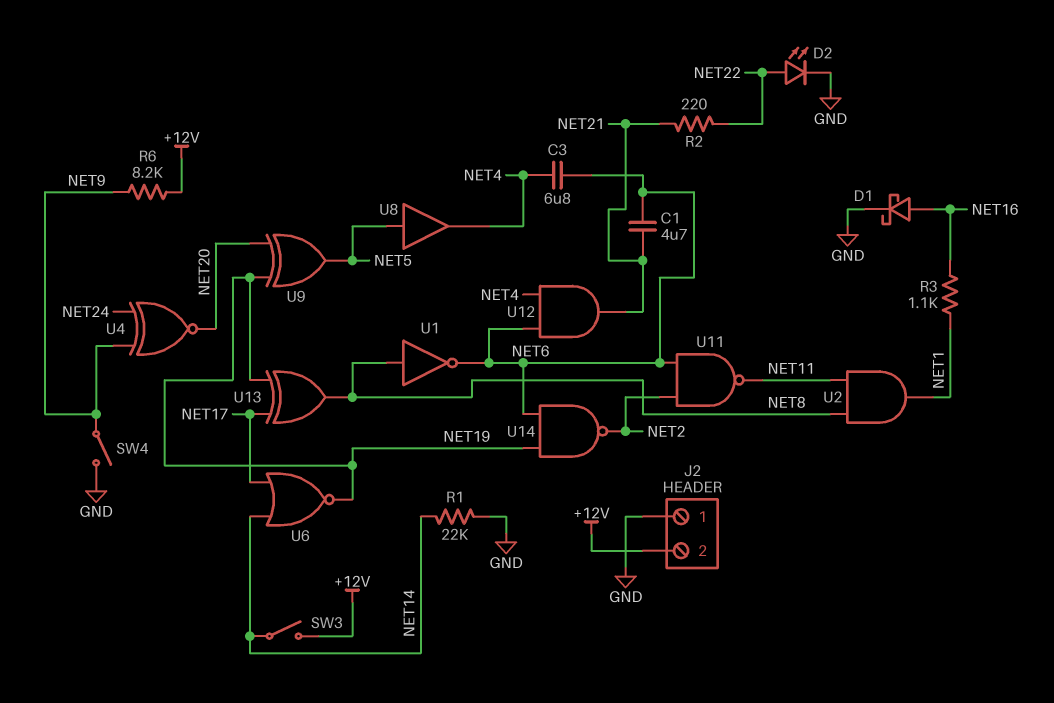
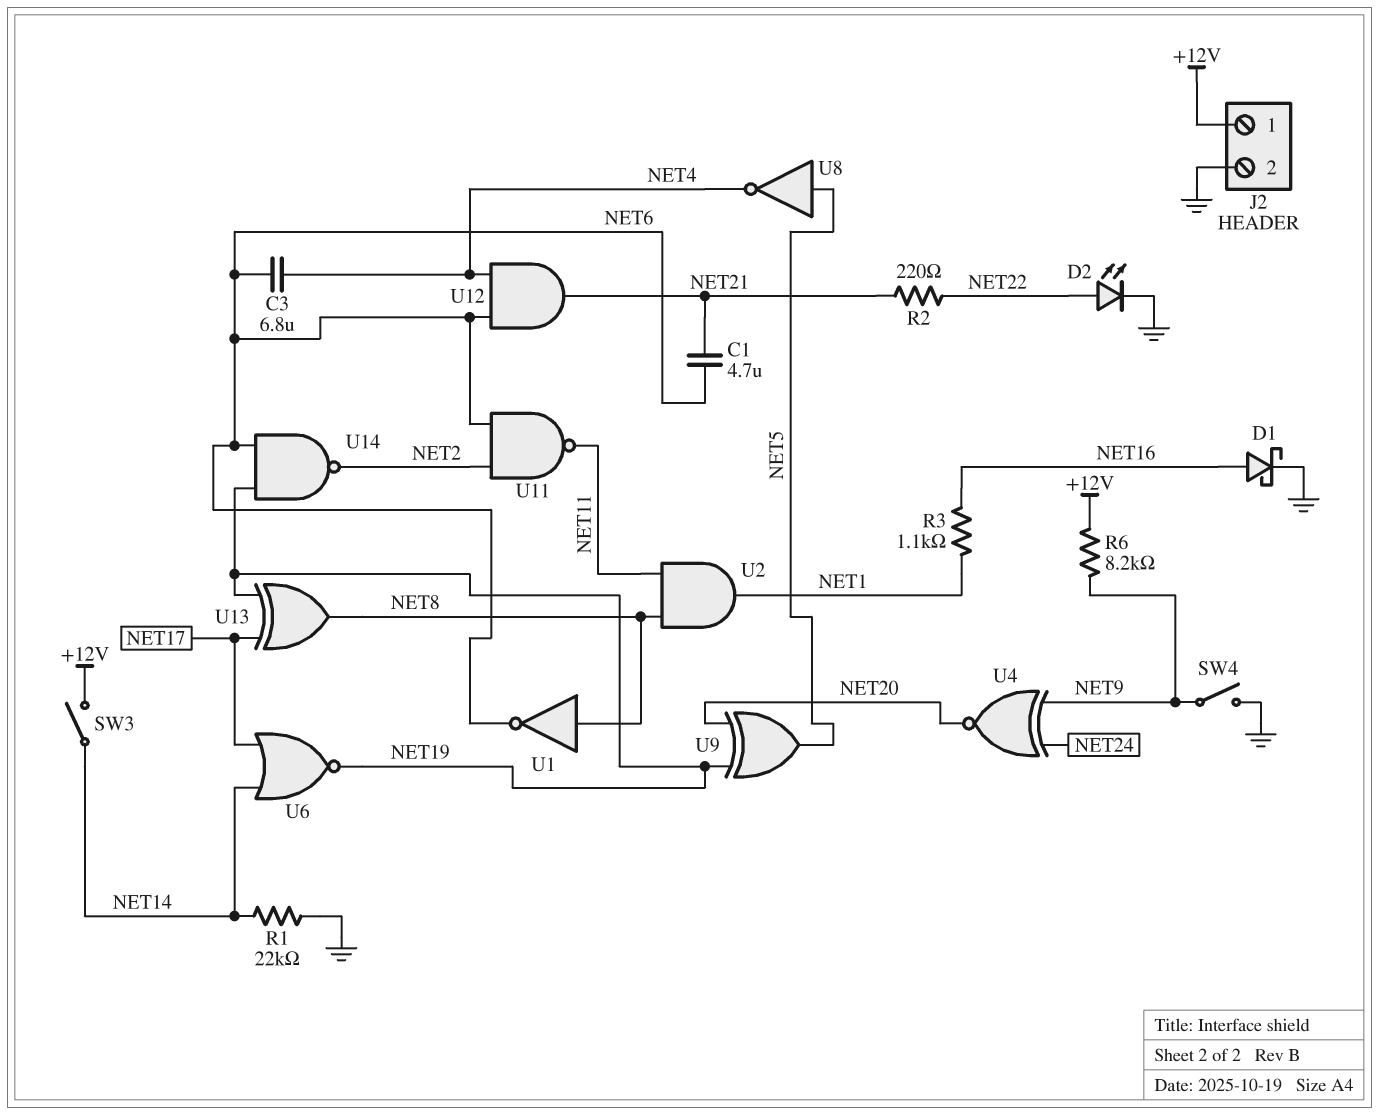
J2 pin 1: GND -> +12V
J2 pin 2: +12V -> GND
U8: buffer (in NET5, out NET4) -> NOT (in NET5, out NET4)

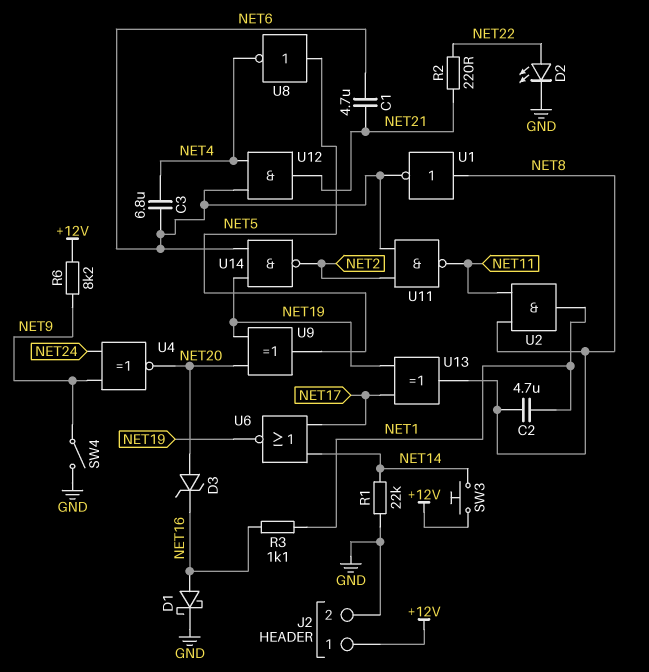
C2: none -> 4.7uF (NET1, NET8)
D3: none -> zener (A NET20, K NET16)
SW3: switch (+12V, NET14) -> button (+12V, NET14)

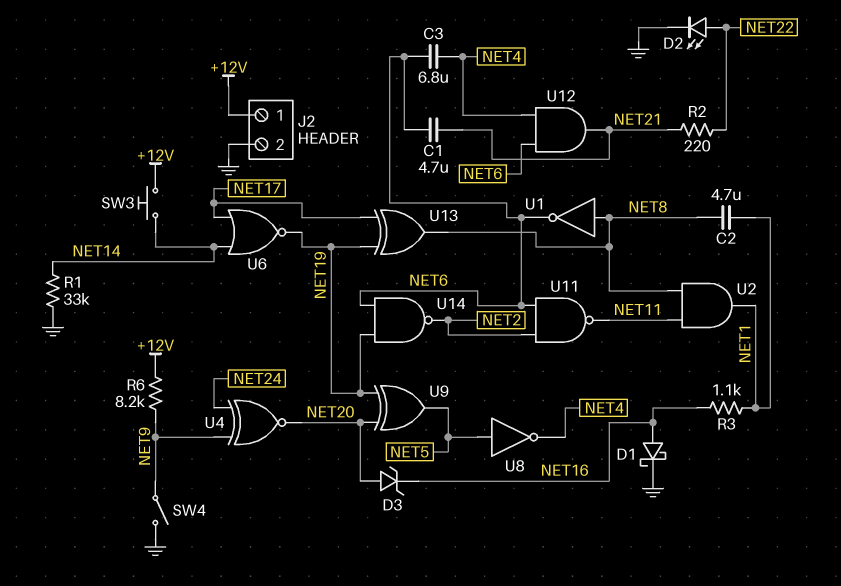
R1: 22k (GND, NET14) -> 33k (GND, NET14)

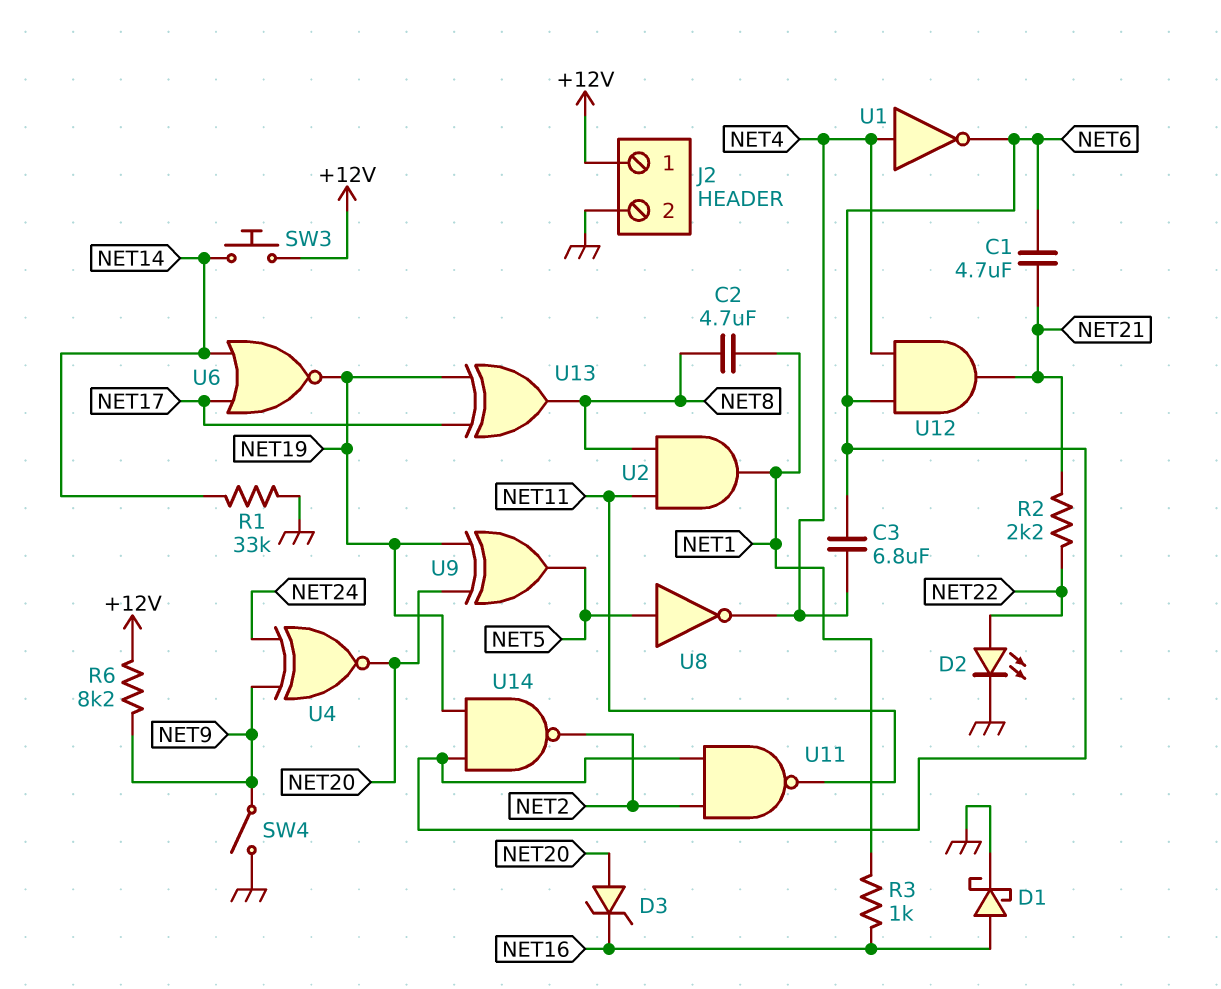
R2: 220 (NET21, NET22) -> 2.2k (NET21, NET22)
R3: 1.1k (NET1, NET16) -> 1k (NET1, NET16)
U1: NOT (in NET8, out NET6) -> NOT (in NET4, out NET6)

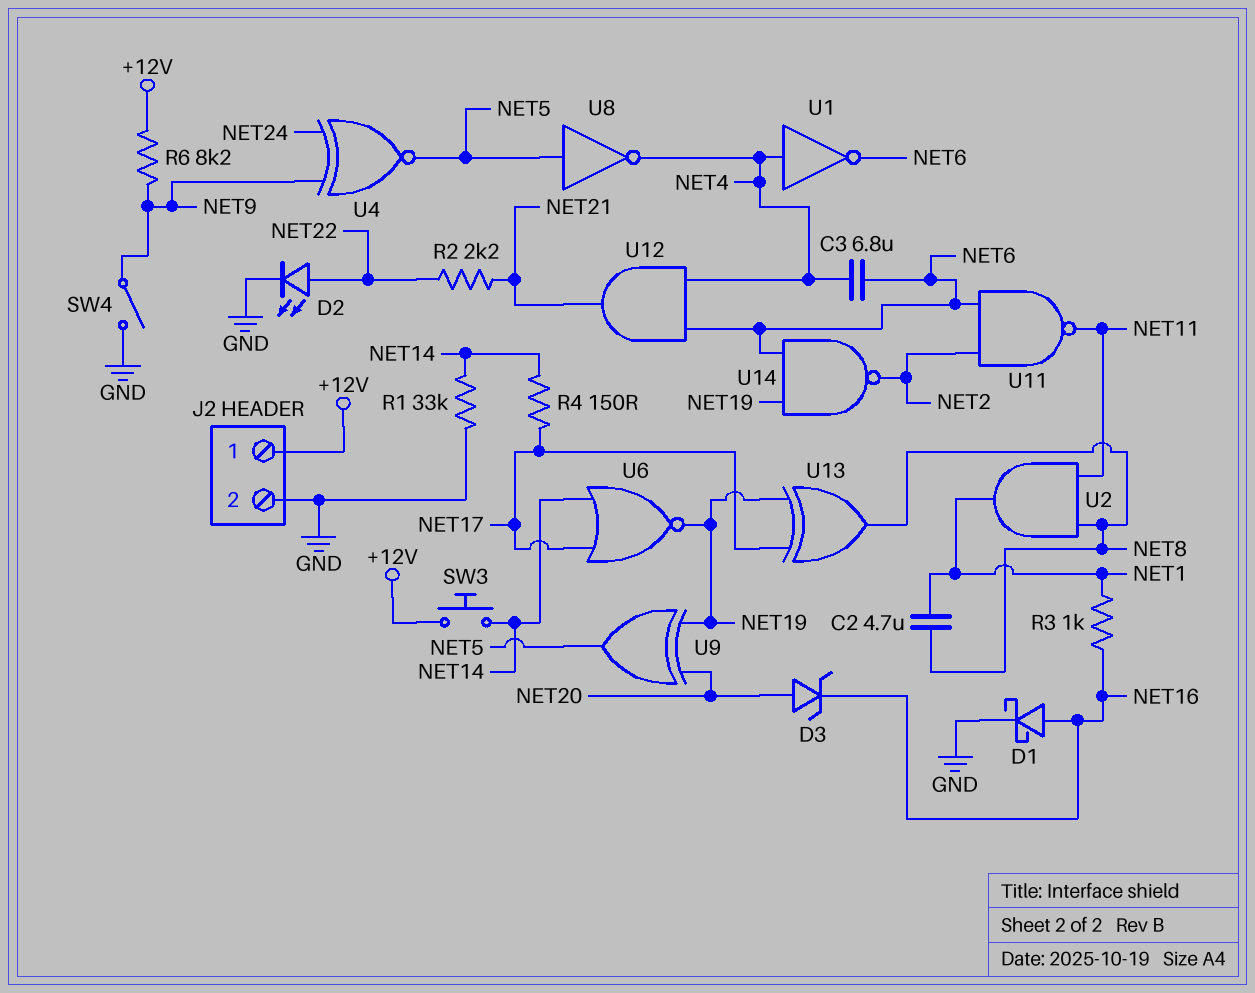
C1: 4.7uF (NET6, NET21) -> none
R4: none -> 150 (NET14, NET17)
U4: XNOR (in NET9, in NET24, out NET20) -> XNOR (in NET9, in NET24, out NET5)

